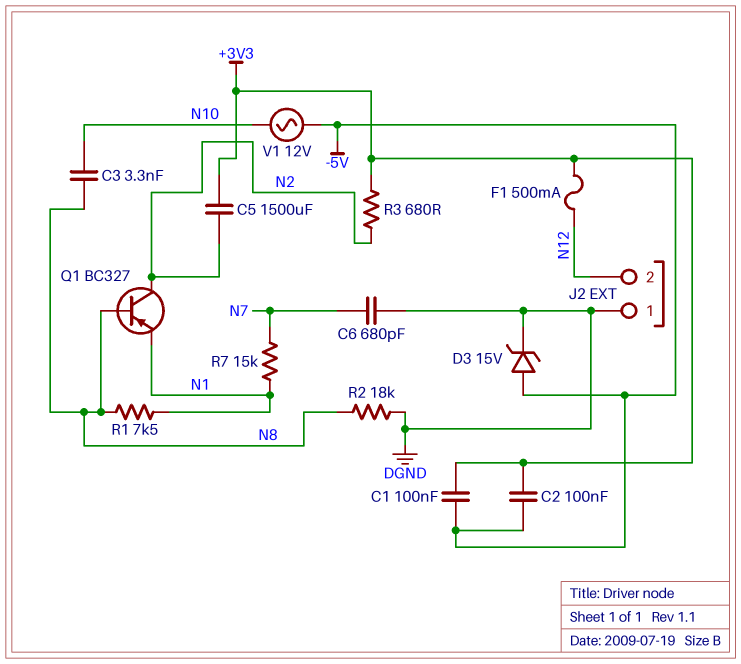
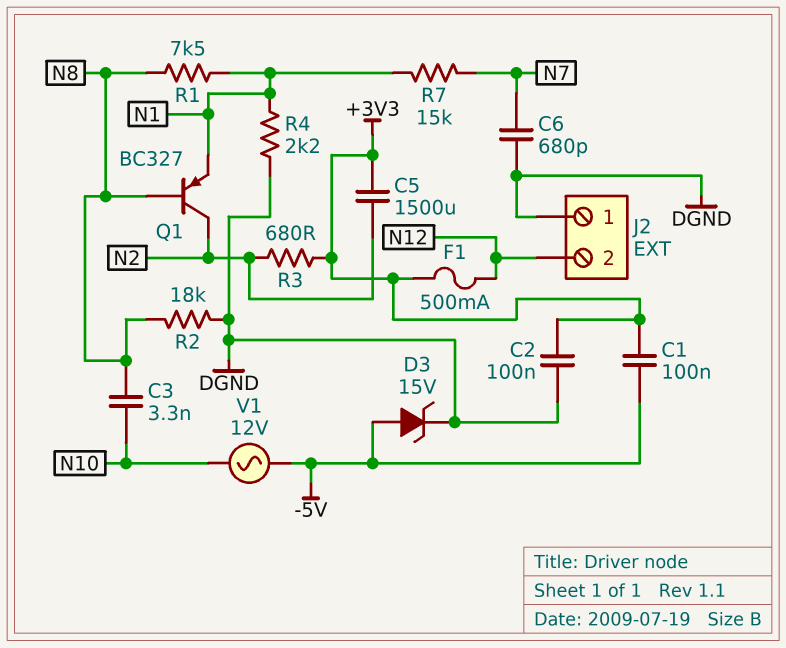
C2: 100nF (+3V3, -5V) -> 100nF (+3V3, DGND)
R4: none -> 2.2k (DGND, N1)

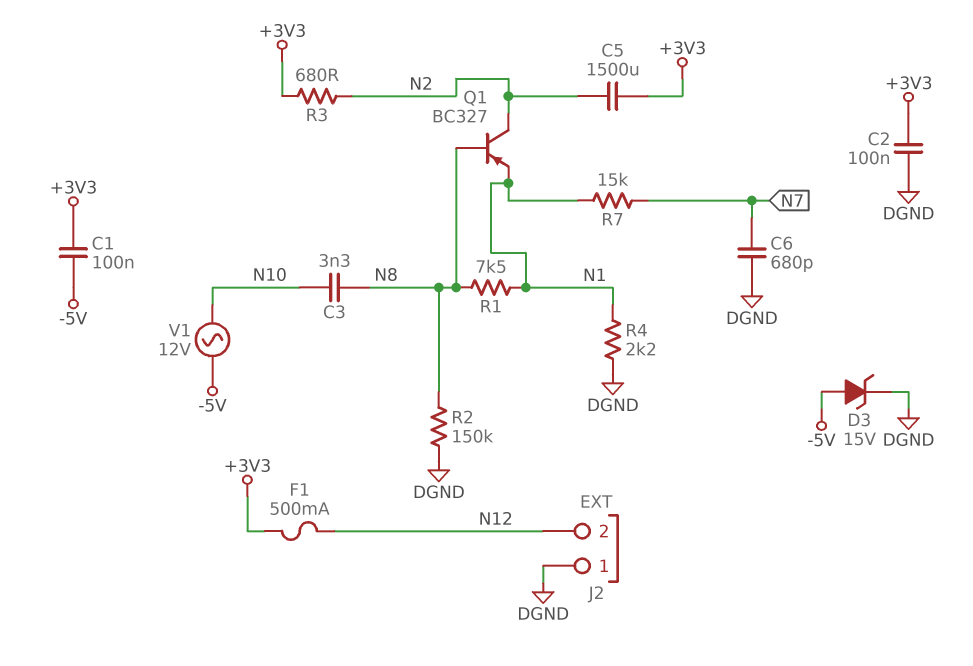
R2: 18k (DGND, N8) -> 150k (DGND, N8)

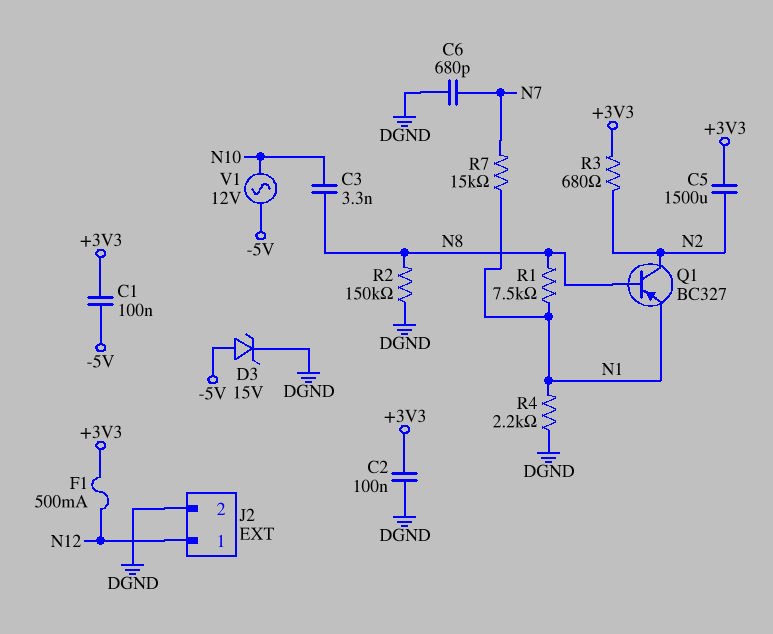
J2 pin 1: DGND -> N12
J2 pin 2: N12 -> DGND

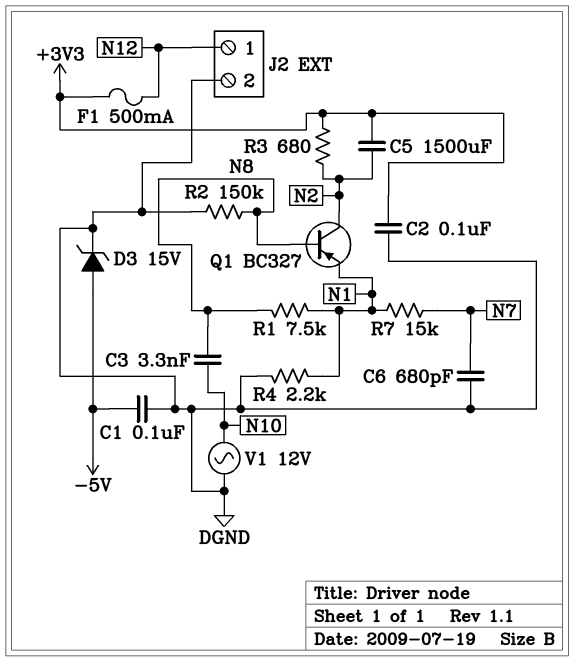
C1: 100nF (+3V3, -5V) -> 100nF (-5V, DGND)
V1: AC 12V (-5V, N10) -> AC 12V (DGND, N10)

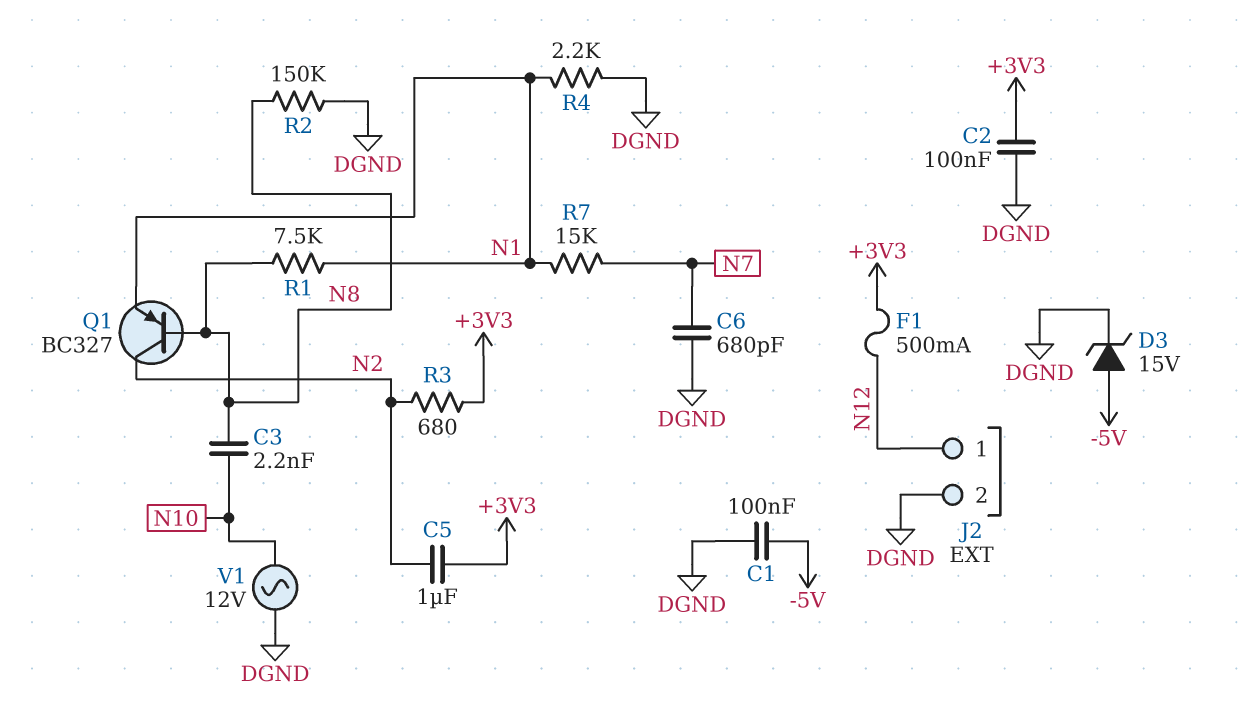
C3: 3.3nF (N8, N10) -> 2.2nF (N8, N10)
C5: 1500uF (+3V3, N2) -> 1uF (+3V3, N2)

